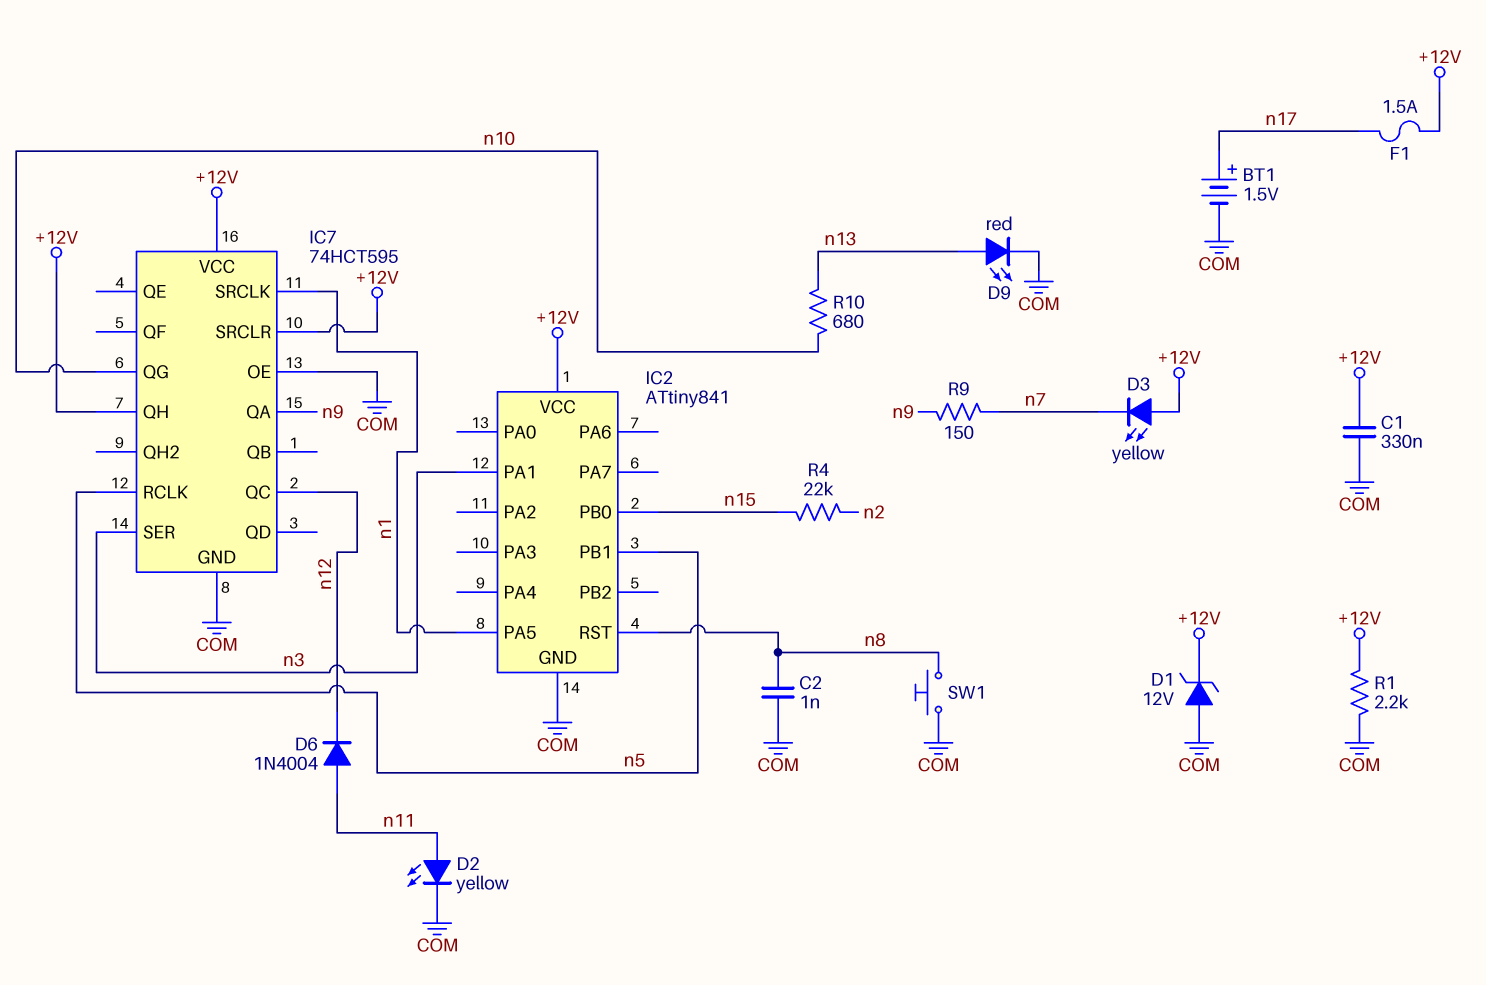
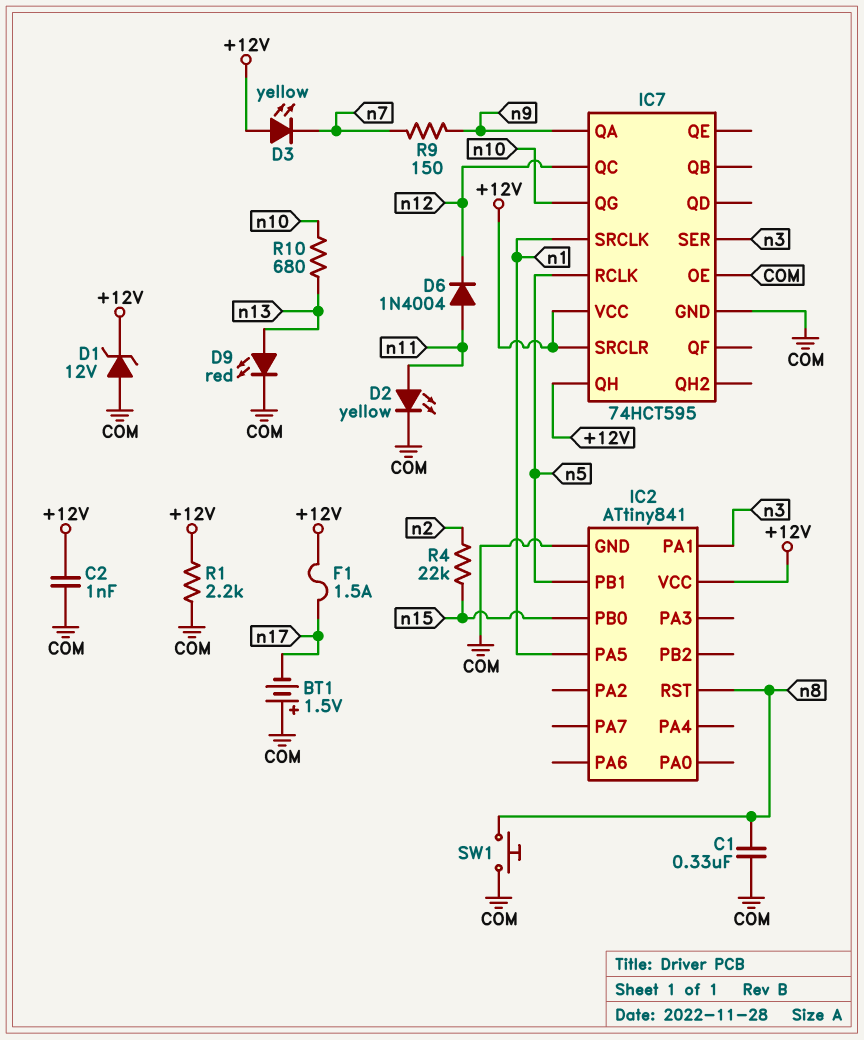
BT1: 1.5V (plus n17, minus COM) -> 1.5V (plus COM, minus n17)
C1: 330nF (+12V, COM) -> 330nF (COM, n8)
C2: 1nF (COM, n8) -> 1nF (+12V, COM)

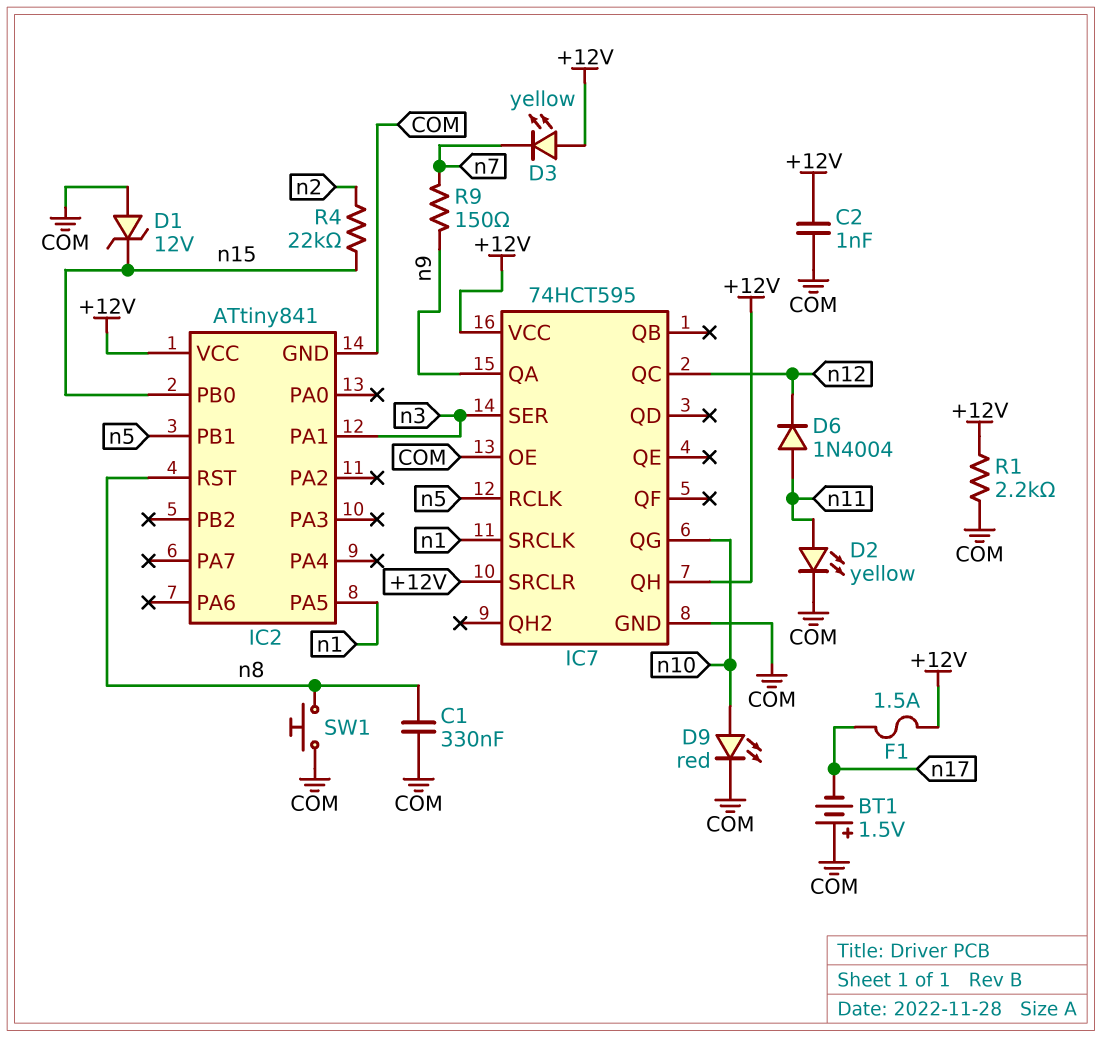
D1: zener 12V (A COM, K +12V) -> zener 12V (A COM, K n15)
D9: LED red (A n13, K COM) -> LED red (A n10, K COM)
R10: 680 (n10, n13) -> none

